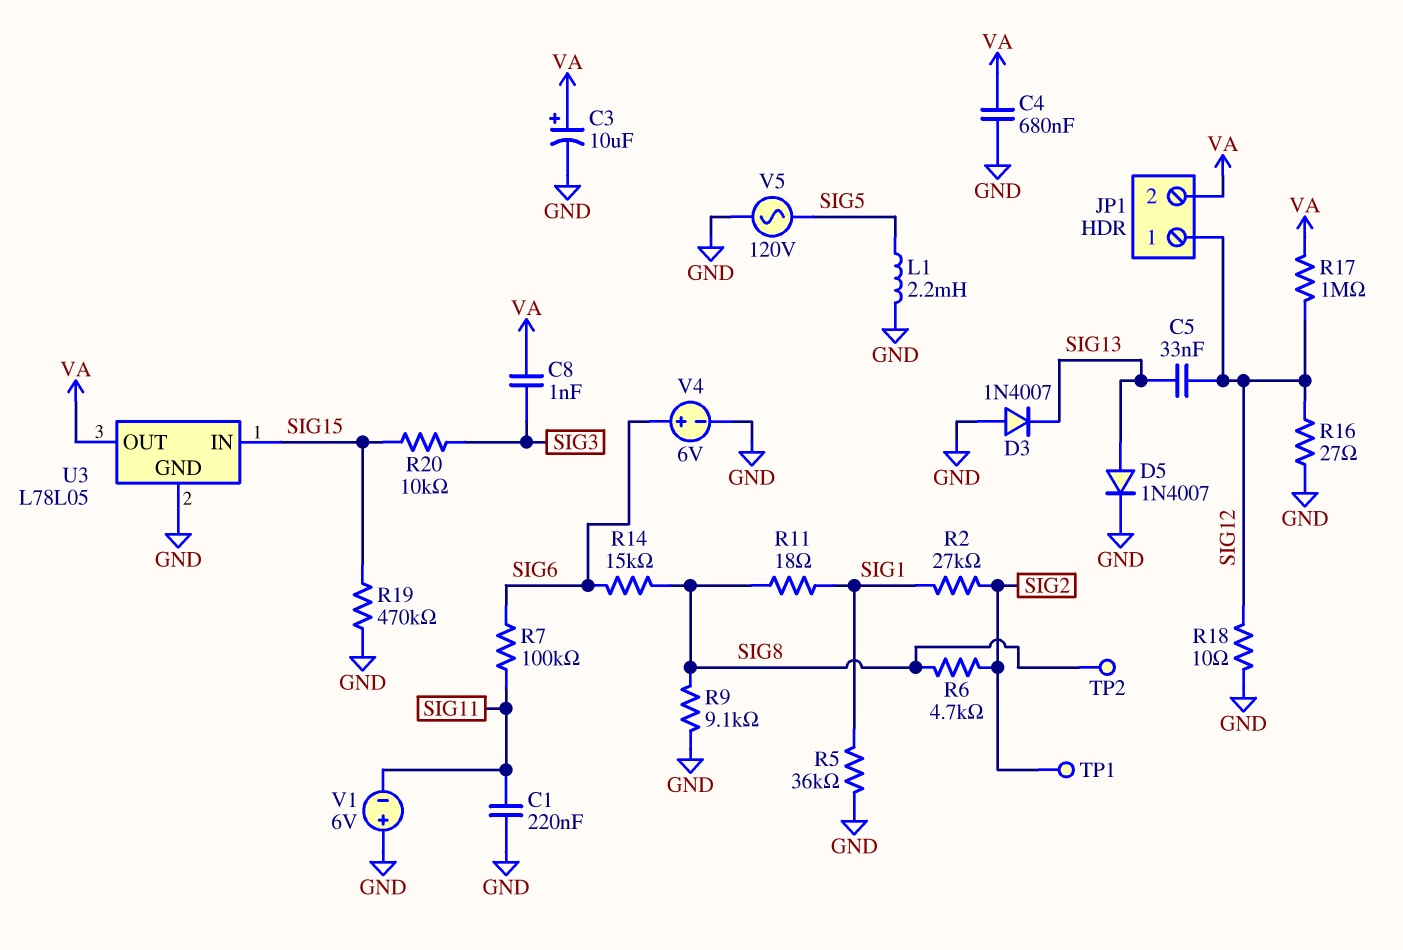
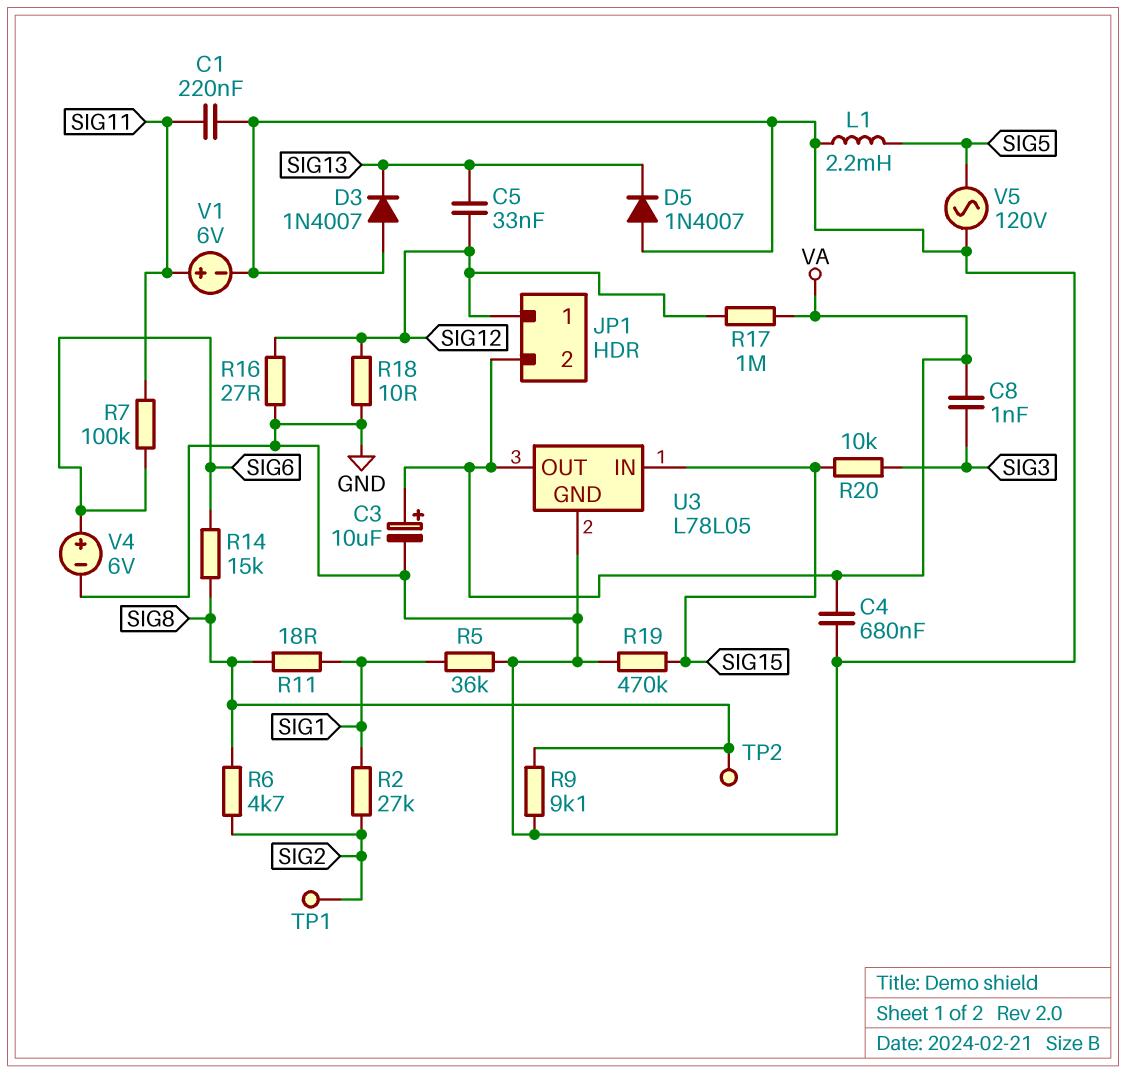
D5: diode 1N4007 (A SIG13, K GND) -> diode 1N4007 (A GND, K SIG13)
V1: 6V (plus GND, minus SIG11) -> 6V (plus SIG11, minus GND)

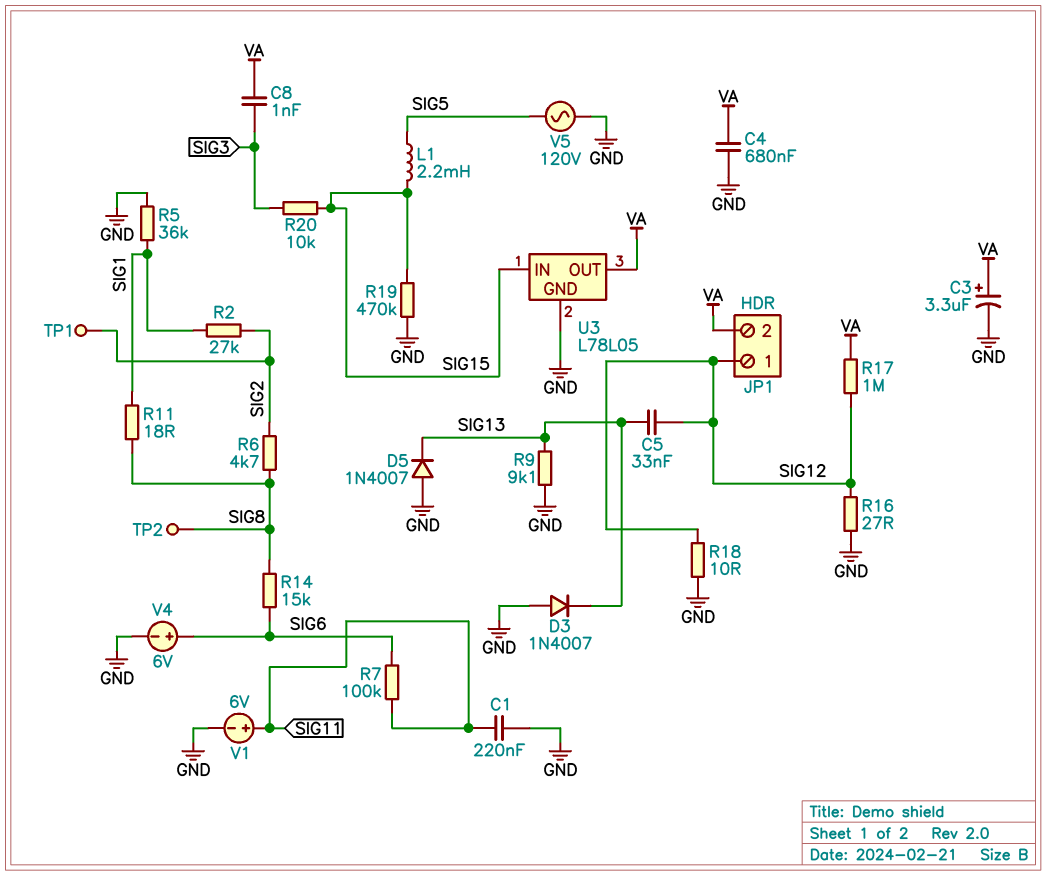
C3: 10uF (plus VA, minus GND) -> 3.3uF (plus VA, minus GND)
L1: 2.2mH (GND, SIG5) -> 2.2mH (SIG5, SIG15)
R9: 9.1k (GND, SIG8) -> 9.1k (GND, SIG13)

